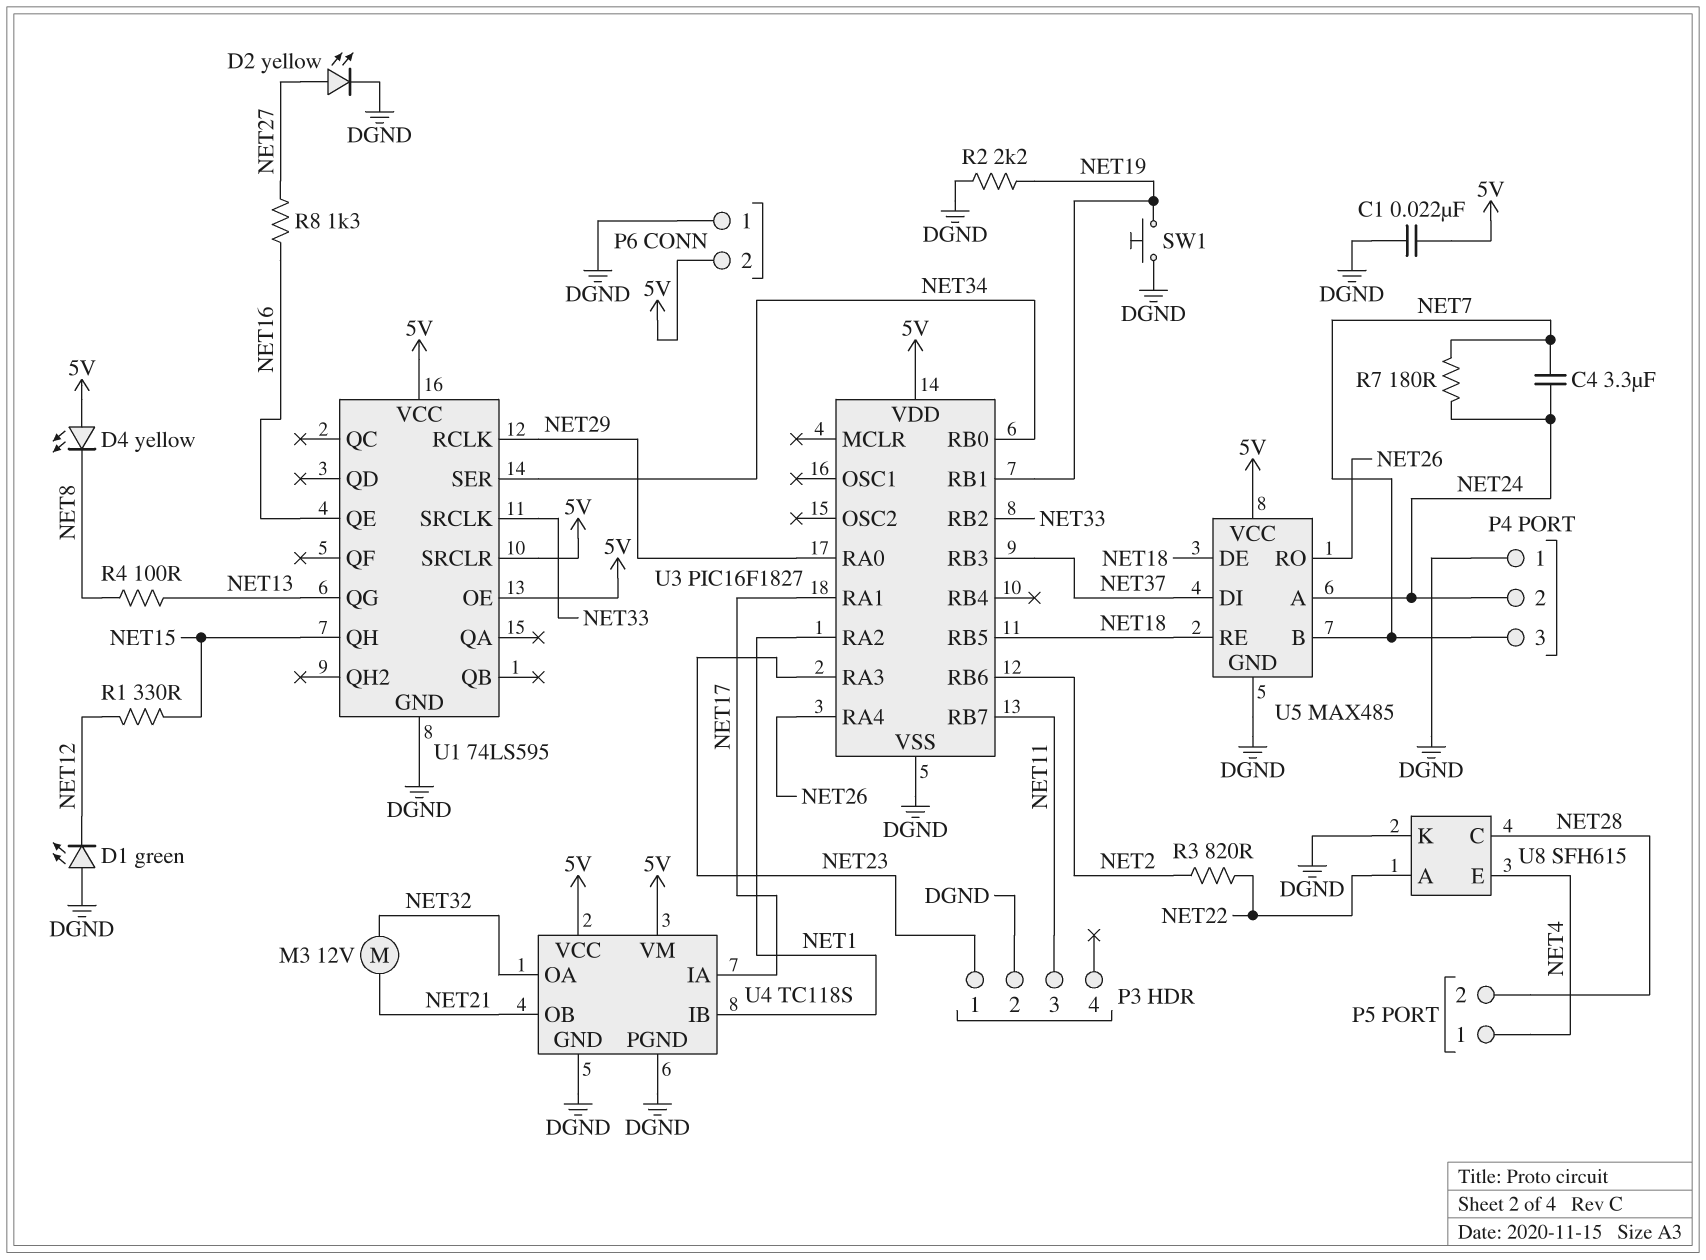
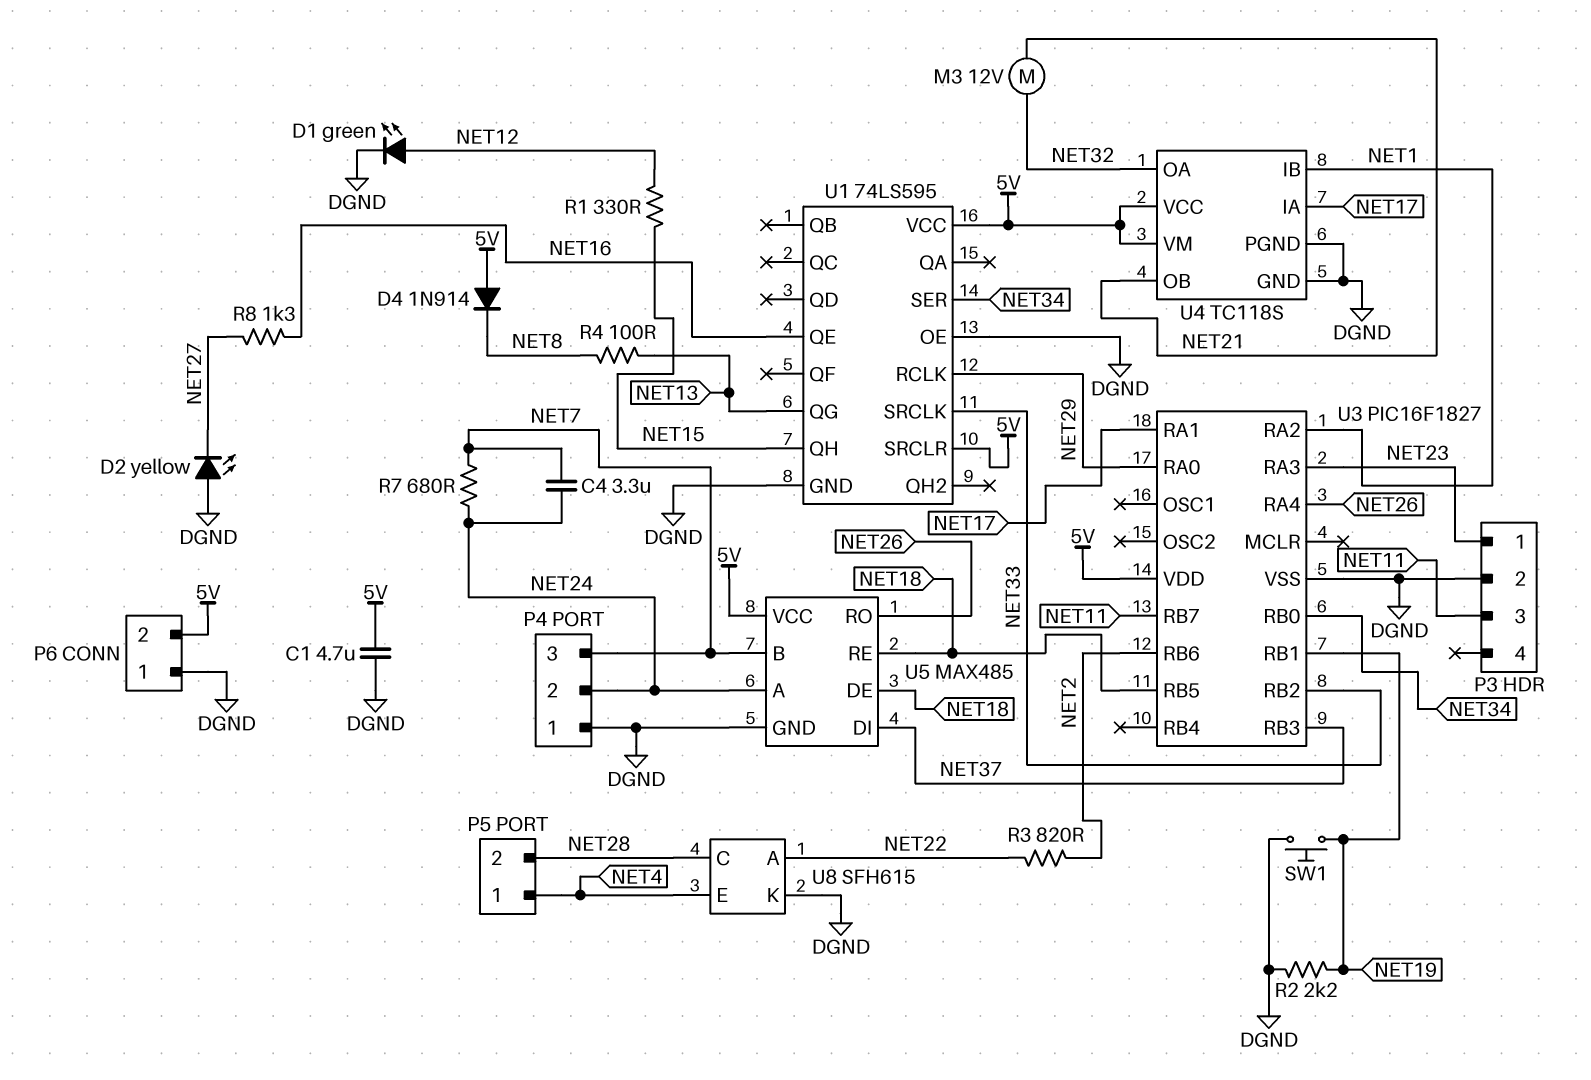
C1: 22nF (5V, DGND) -> 4.7uF (5V, DGND)
D1: LED green (A DGND, K NET12) -> LED green (A NET12, K DGND)
D2: LED yellow (A NET27, K DGND) -> LED yellow (A DGND, K NET27)
D4: LED yellow (A 5V, K NET8) -> diode 1N914 (A 5V, K NET8)
R7: 180 (NET7, NET24) -> 680 (NET7, NET24)
U1 pin OE: 5V -> DGND

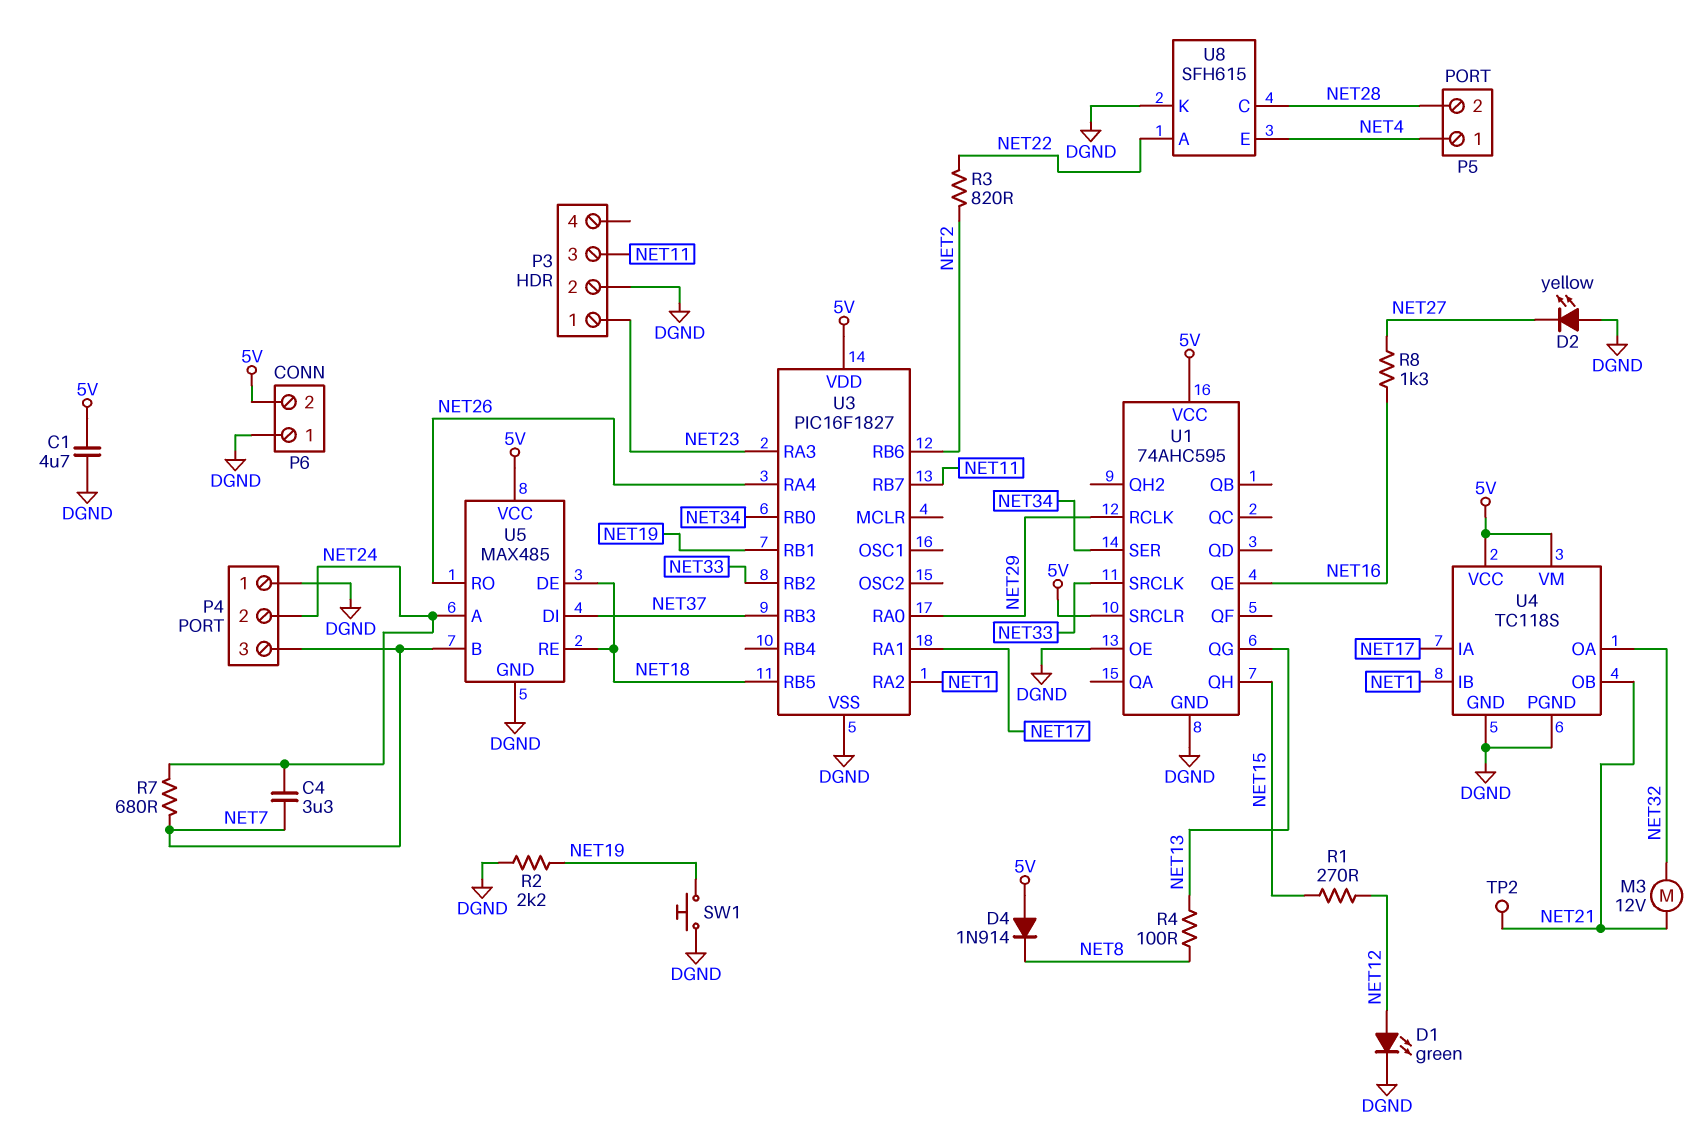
R1: 330 (NET12, NET15) -> 270 (NET12, NET15)
TP2: none -> test point (NET21)
U1: 74LS595 -> 74AHC595

